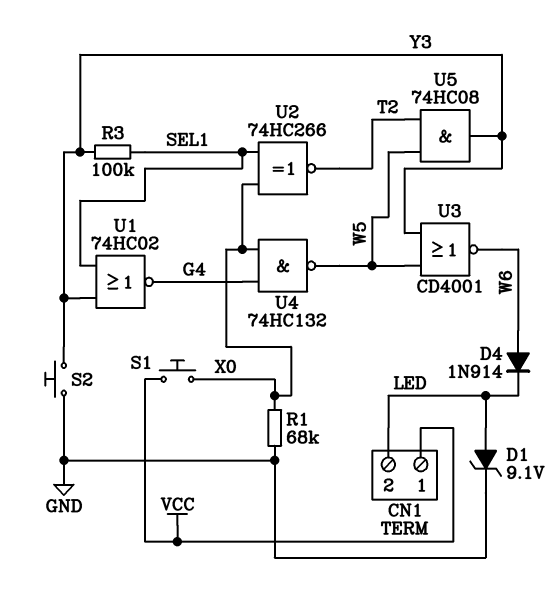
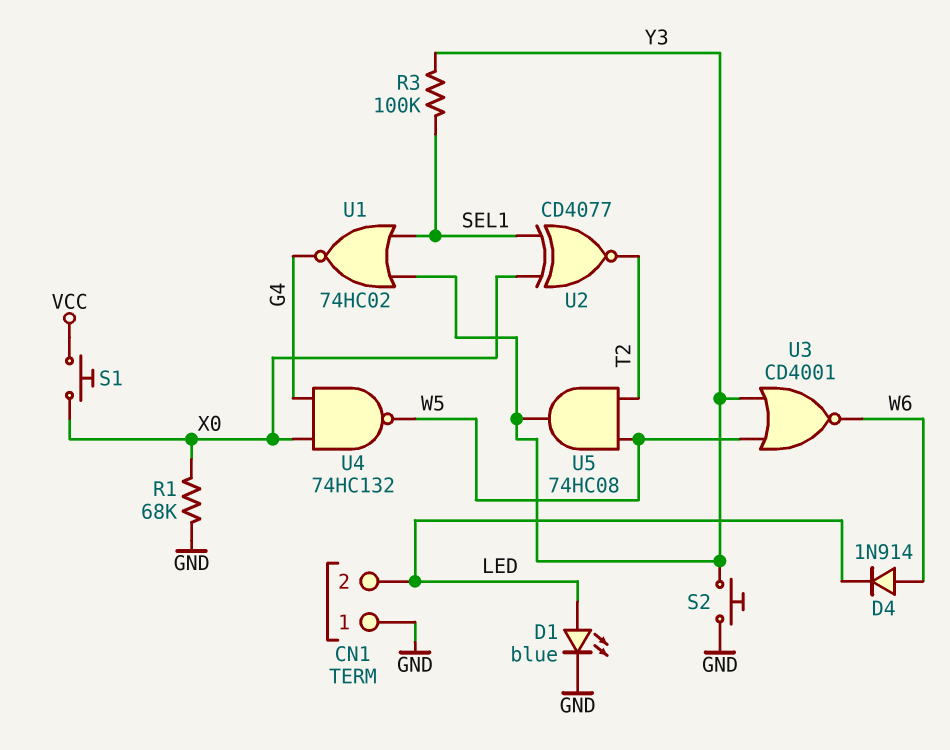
CN1 pin 1: VCC -> GND
D1: zener 9.1V (A LED, K GND) -> LED blue (A LED, K GND)
U2: XNOR 74HC266 (in SEL1, in X0, out T2) -> XNOR CD4077 (in SEL1, in X0, out T2)

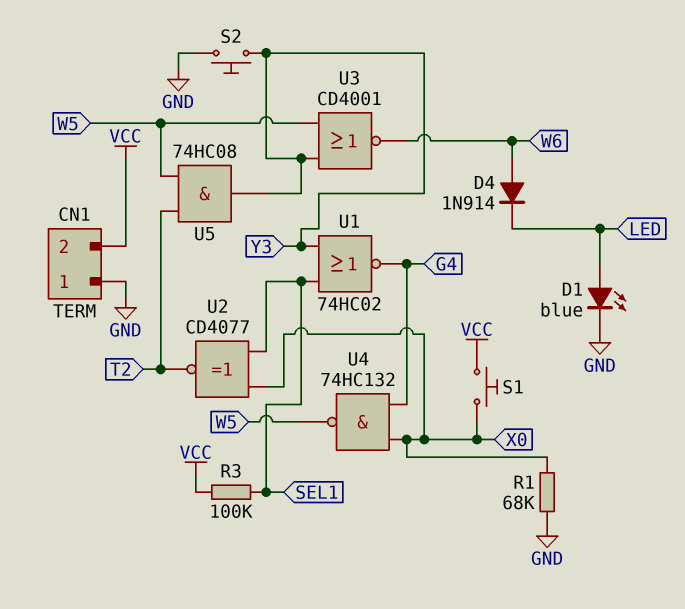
CN1 pin 2: LED -> VCC
R3: 100k (SEL1, Y3) -> 100k (SEL1, VCC)

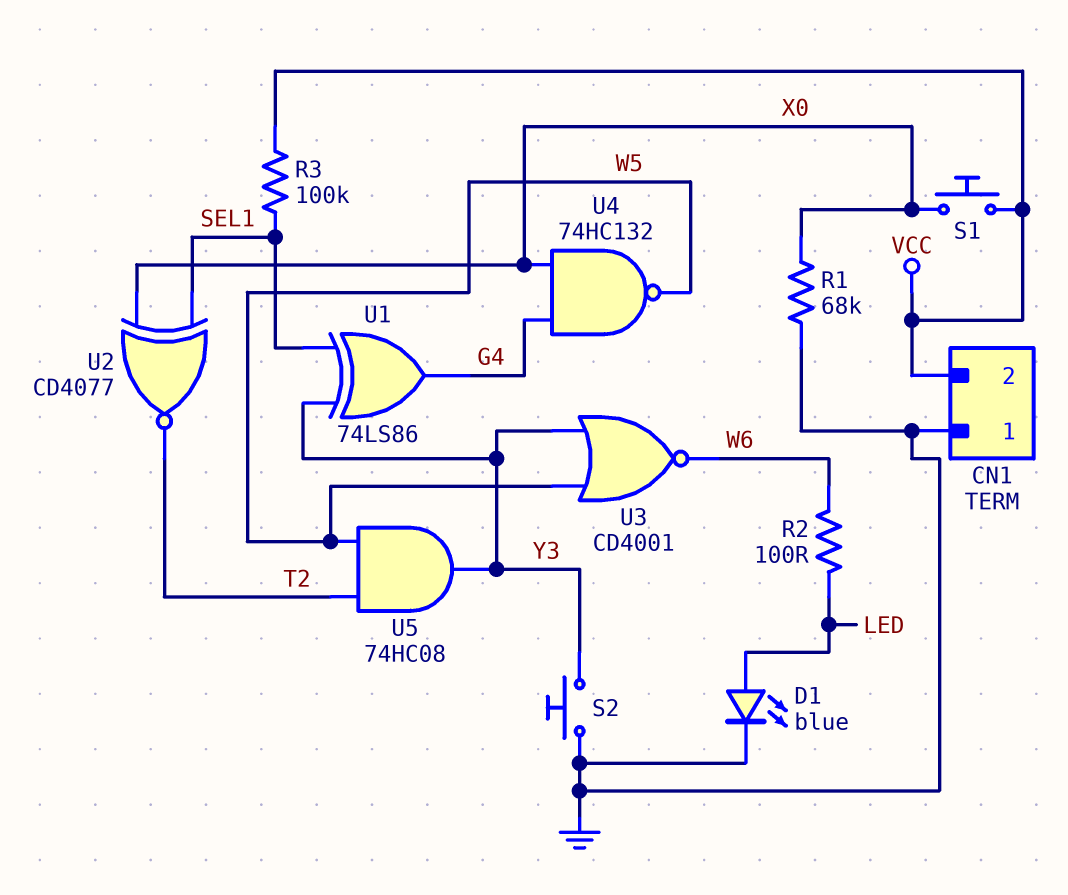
D4: diode 1N914 (A W6, K LED) -> none
R2: none -> 100 (LED, W6)
U1: NOR 74HC02 (in SEL1, in Y3, out G4) -> XOR 74LS86 (in SEL1, in Y3, out G4)

